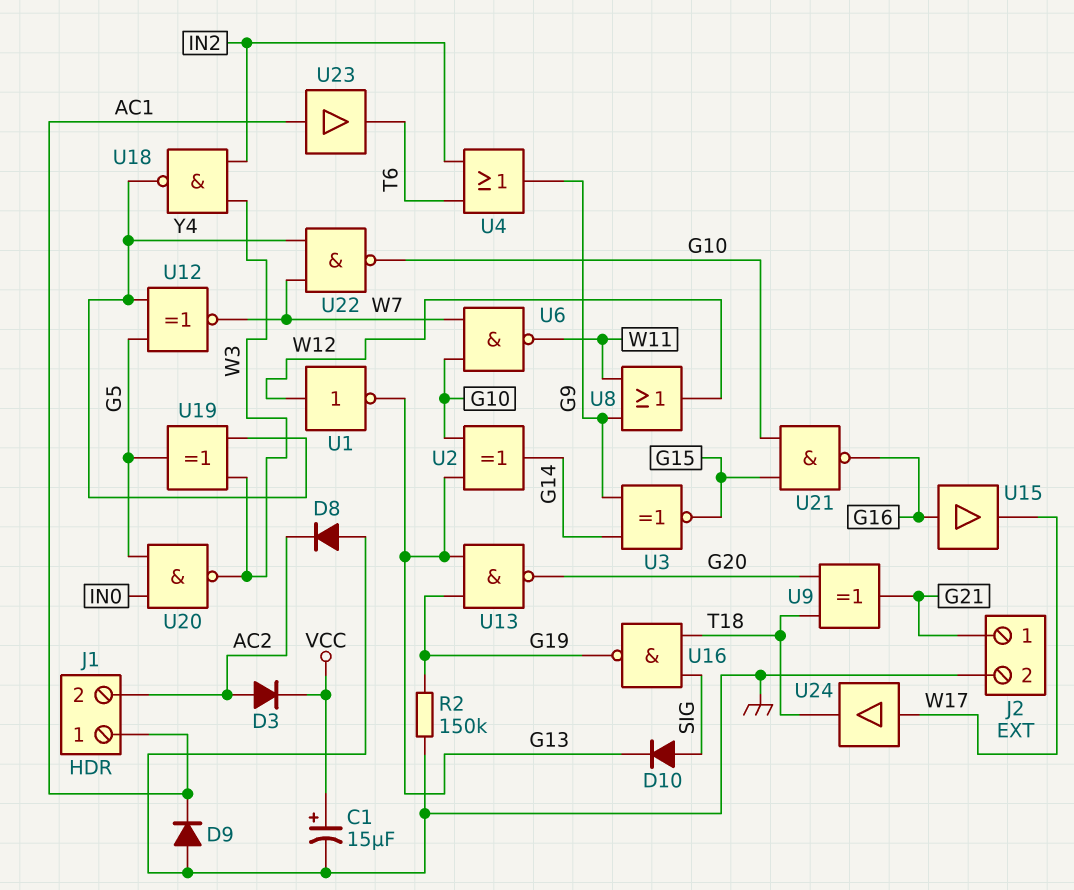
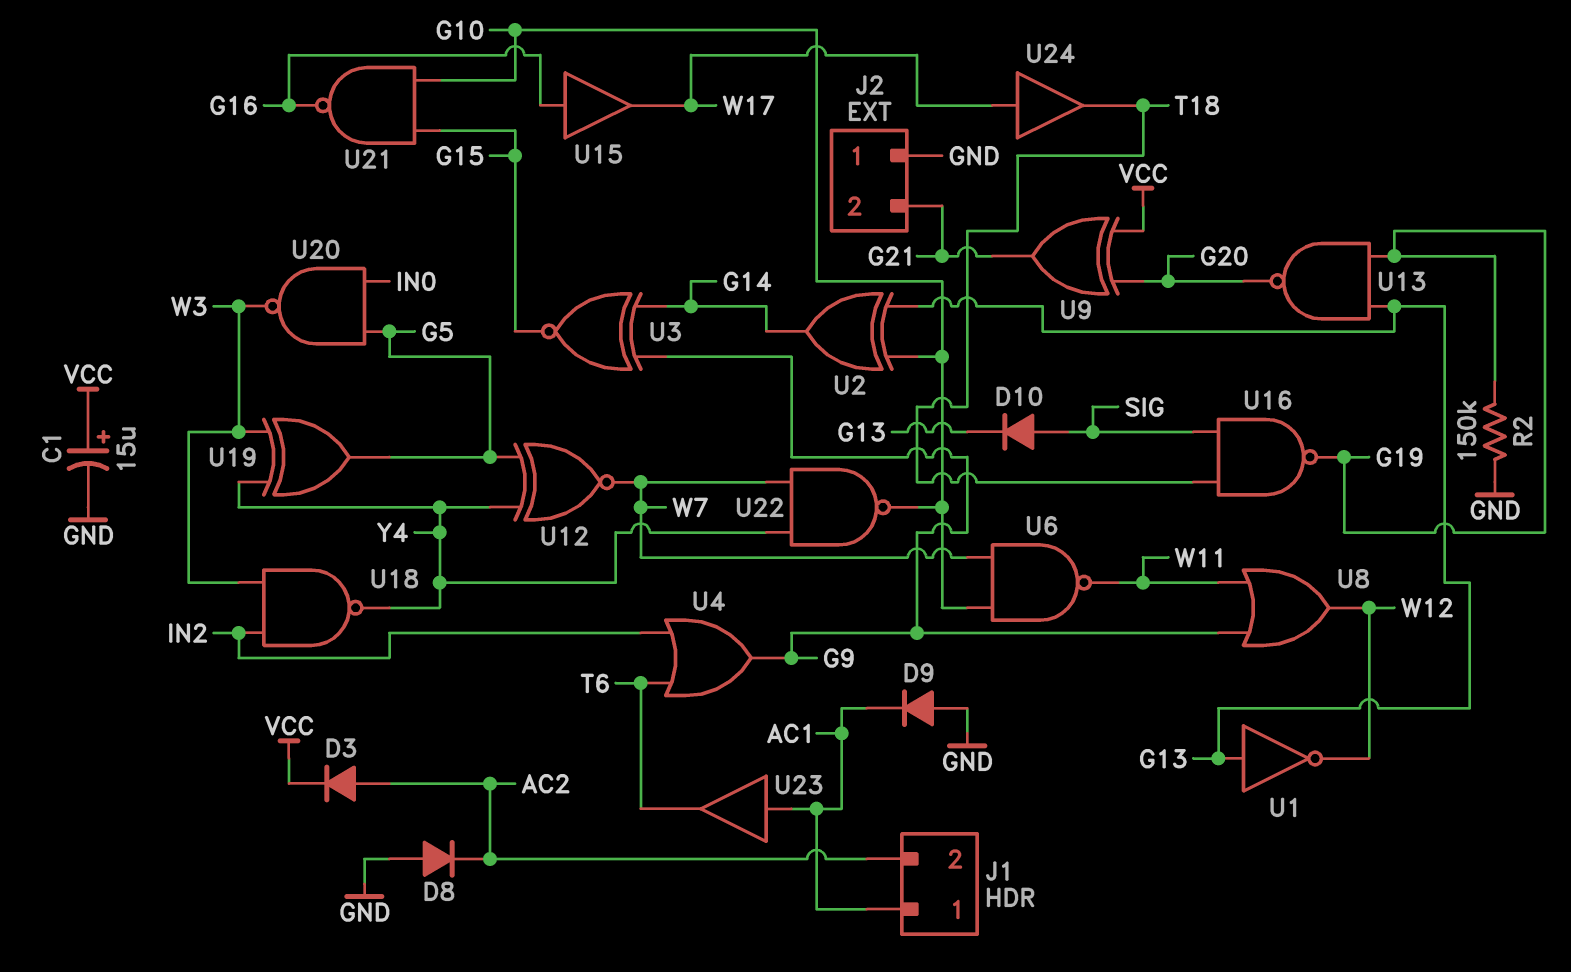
J2 pin 1: G21 -> GND
J2 pin 2: GND -> G21
U1: NOT (in W12, out G13) -> NOT (in G13, out W12)
U9: XOR (in G20, in T18, out G21) -> XOR (in G20, in VCC, out G21)

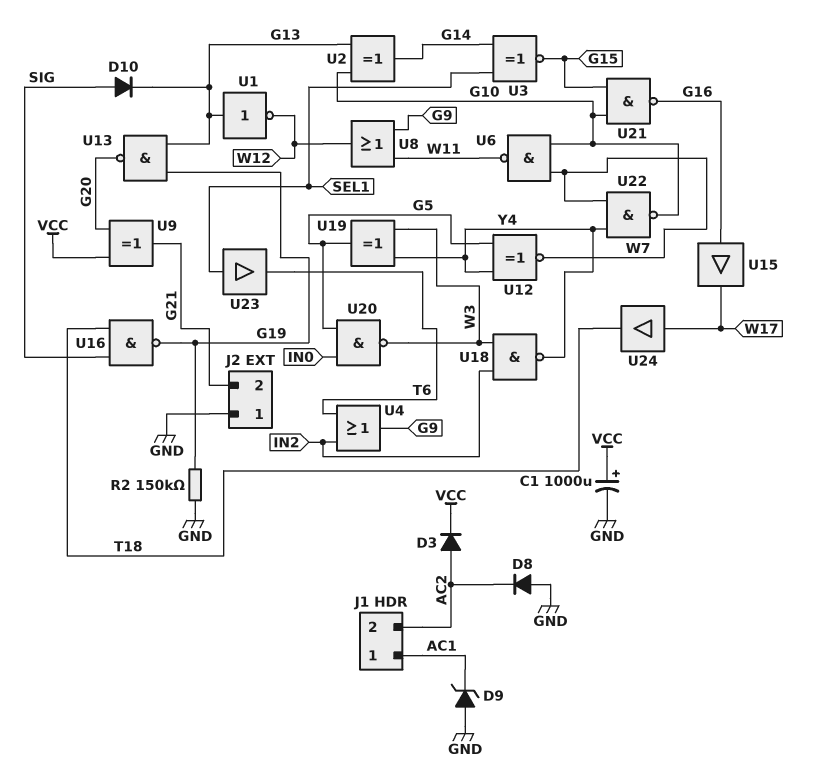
C1: 15uF (plus VCC, minus GND) -> 1000uF (plus VCC, minus GND)
D9: diode (A GND, K AC1) -> zener (A GND, K AC1)
U3: XNOR (in G9, in G14, out G15) -> XNOR (in G14, in SEL1, out G15)
U23: buffer (in AC1, out T6) -> buffer (in SEL1, out T6)

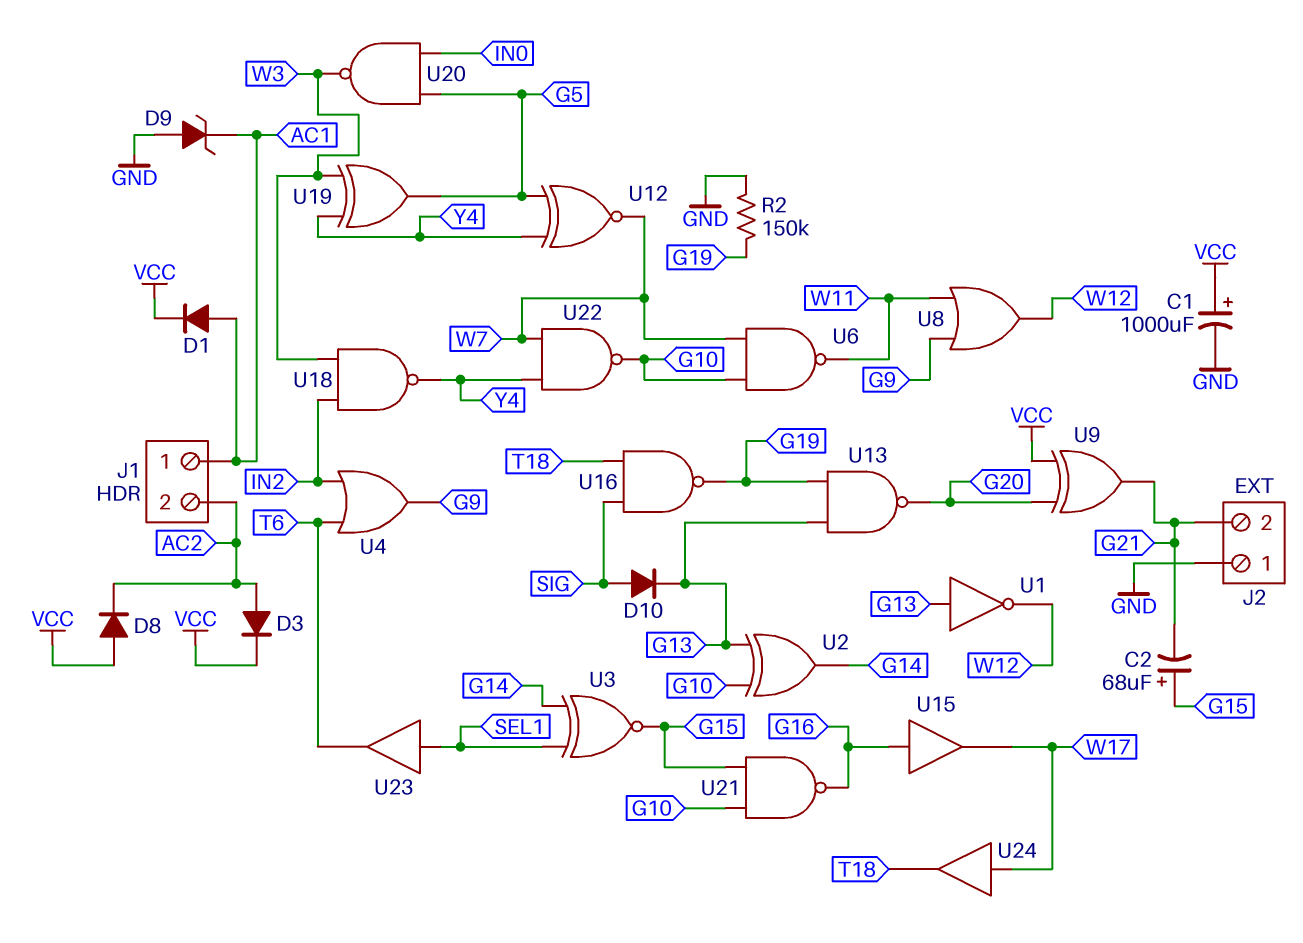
C2: none -> 68uF (plus G15, minus G21)
D1: none -> diode (A AC1, K VCC)
D8: diode (A GND, K AC2) -> diode (A VCC, K AC2)

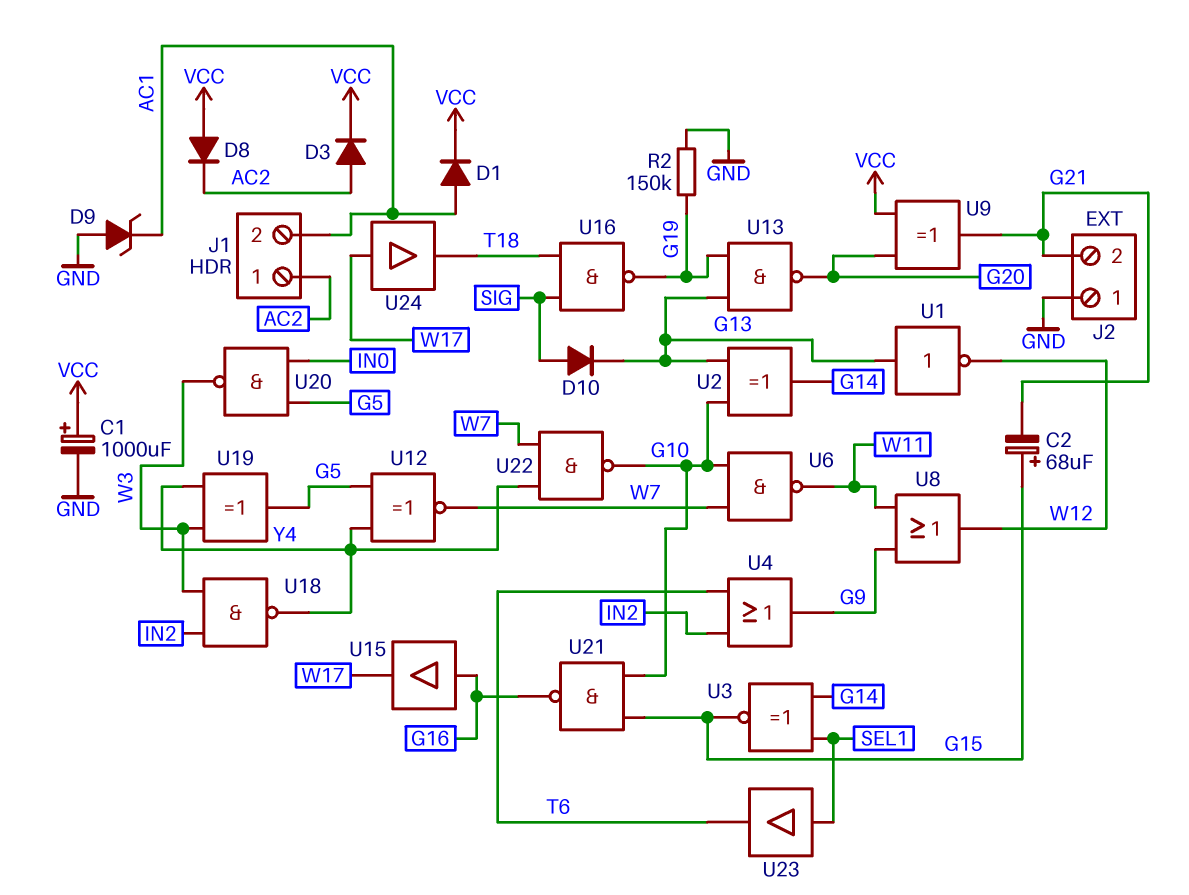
J1 pin 1: AC1 -> AC2
J1 pin 2: AC2 -> AC1

